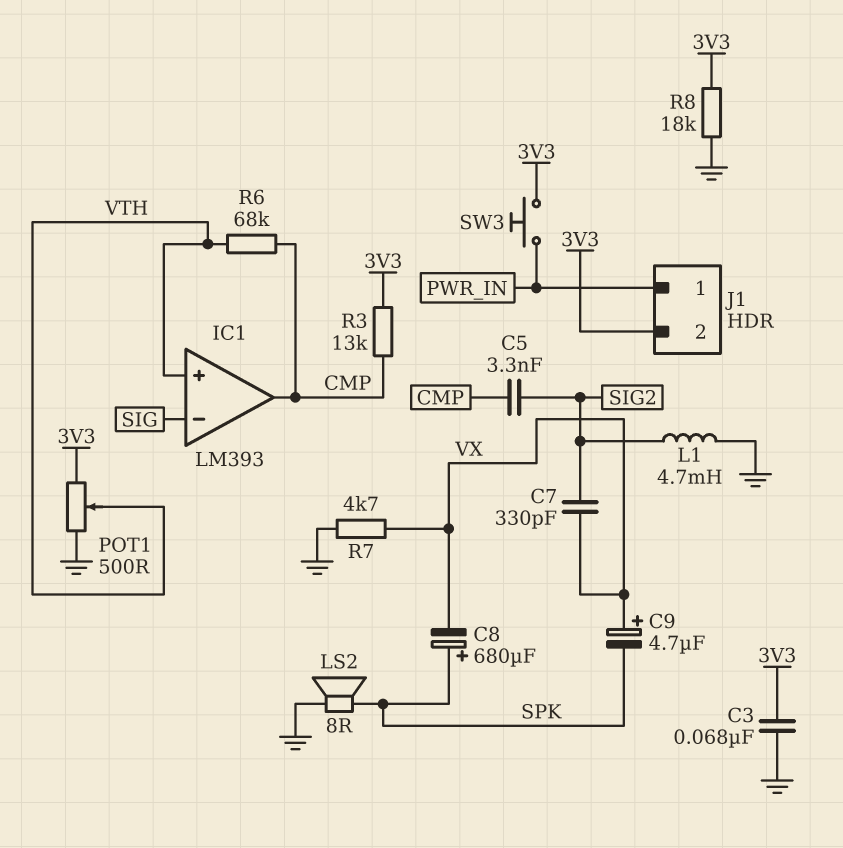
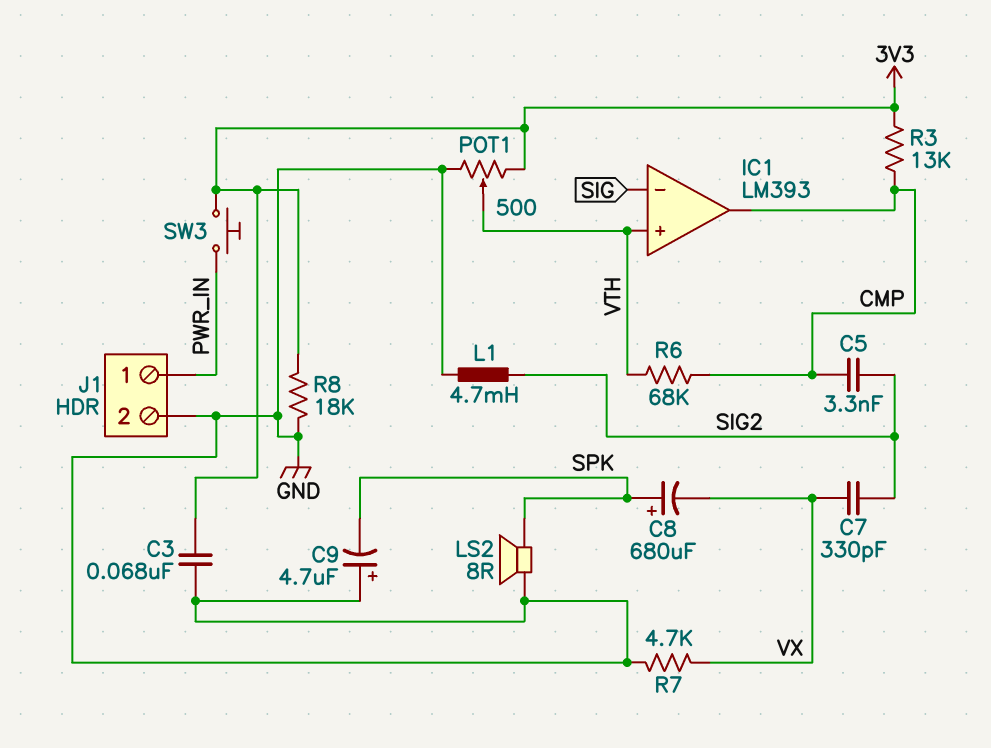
C9: 4.7uF (plus VX, minus SPK) -> 4.7uF (plus GND, minus SPK)
J1 pin 2: 3V3 -> GND

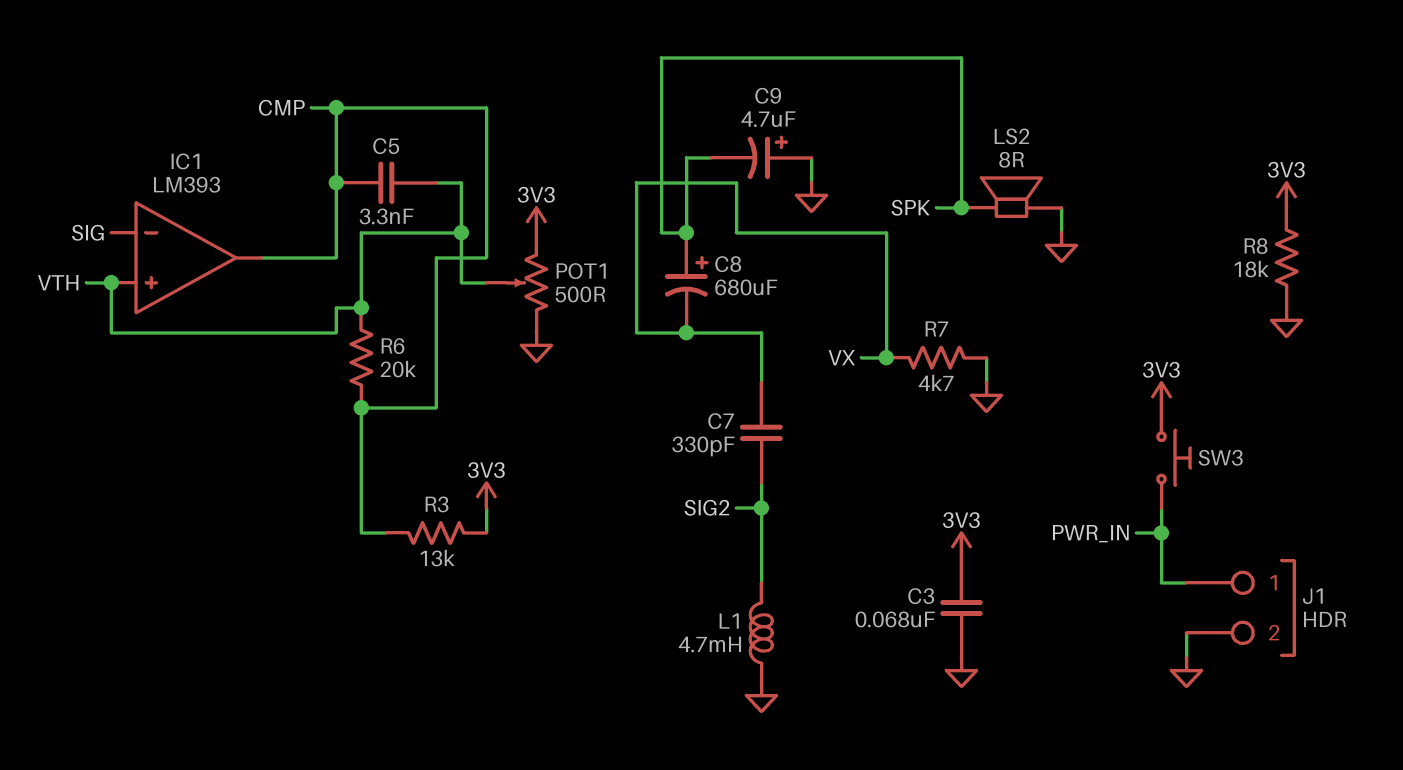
C5: 3.3nF (CMP, SIG2) -> 3.3nF (CMP, VTH)
R6: 68k (CMP, VTH) -> 20k (CMP, VTH)

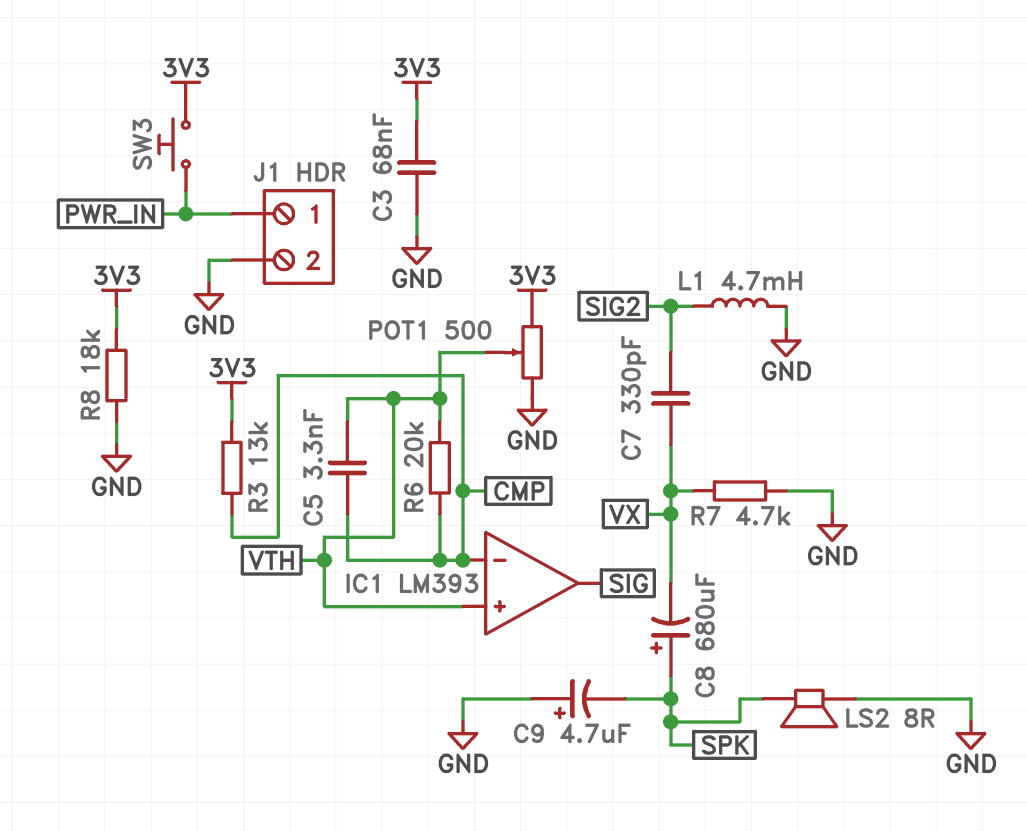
IC1 pin in-: SIG -> CMP
IC1 pin out: CMP -> SIG

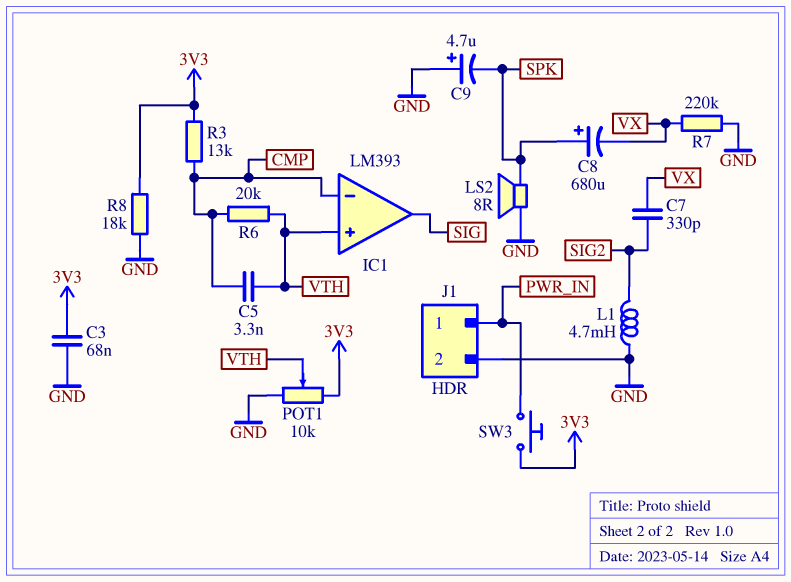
POT1: 500 (3V3, GND, wiper VTH) -> 10k (3V3, GND, wiper VTH)
R7: 4.7k (GND, VX) -> 220k (GND, VX)

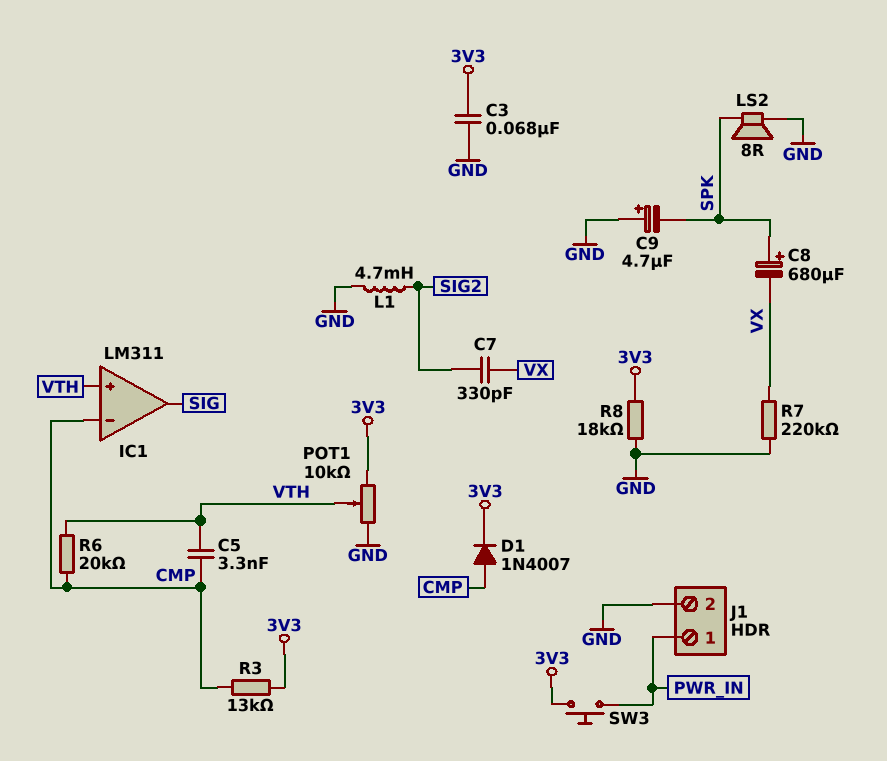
D1: none -> diode 1N4007 (A CMP, K 3V3)
IC1: LM393 -> LM311

